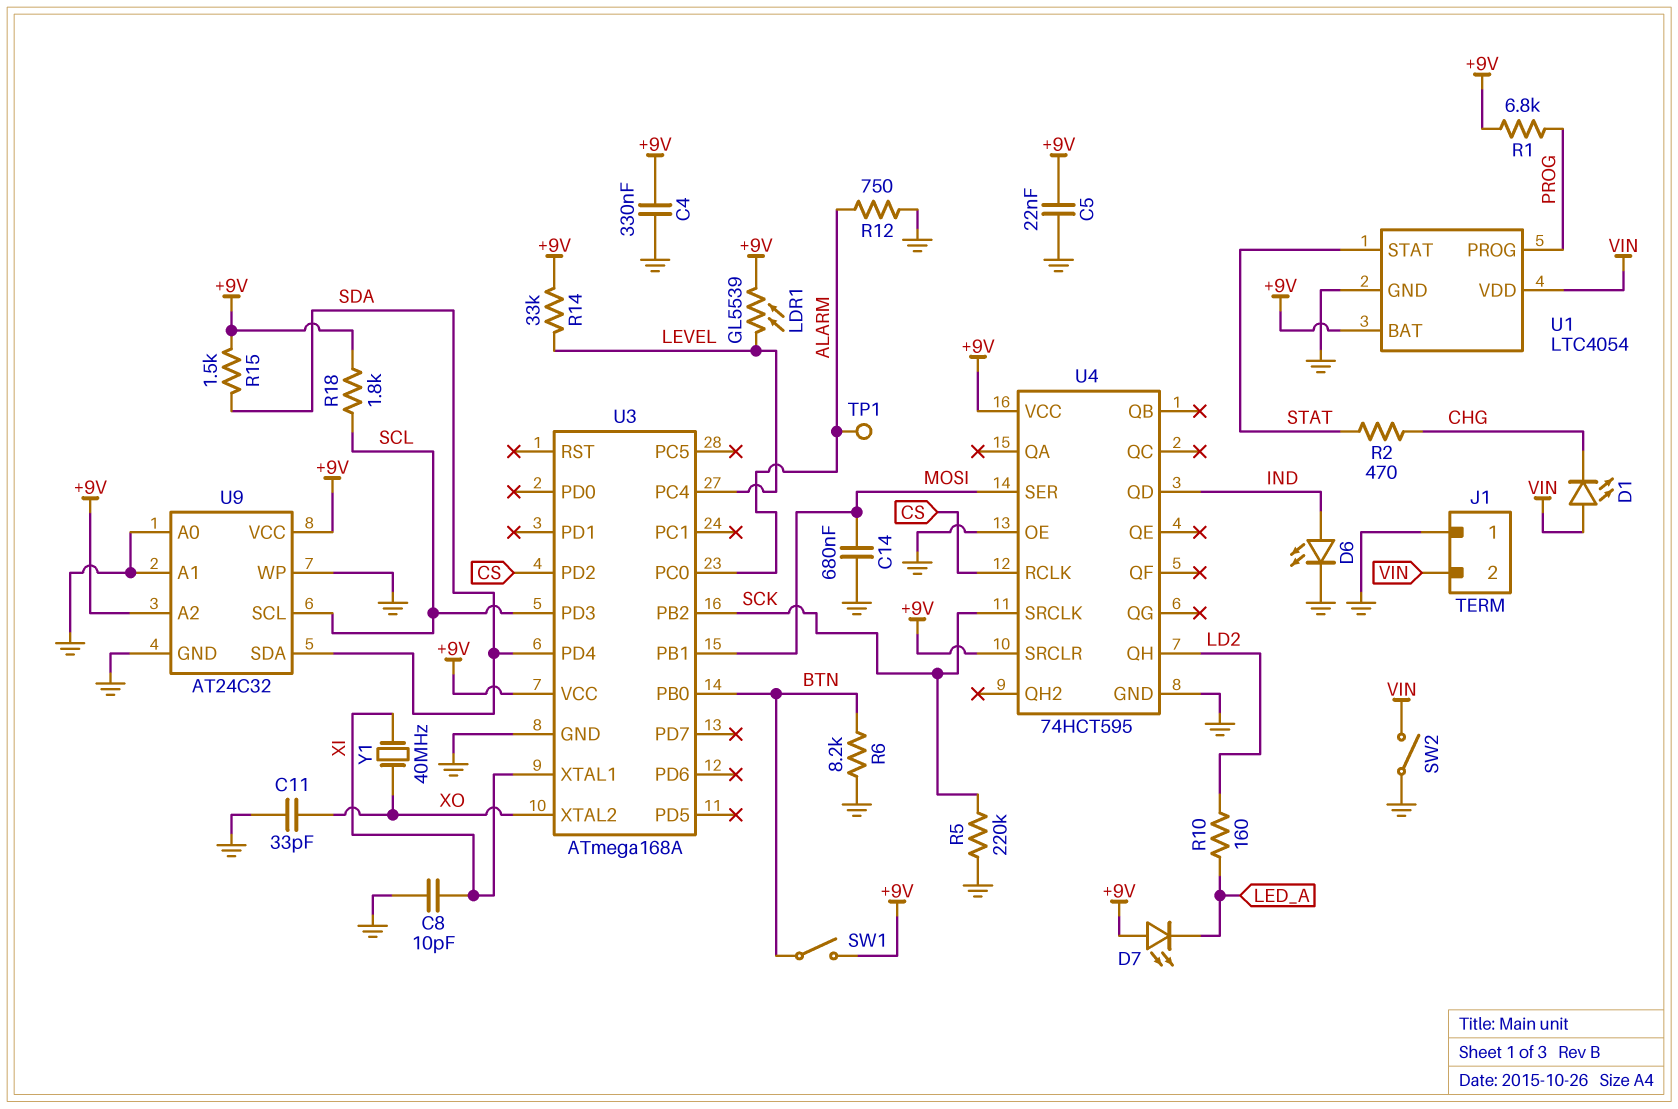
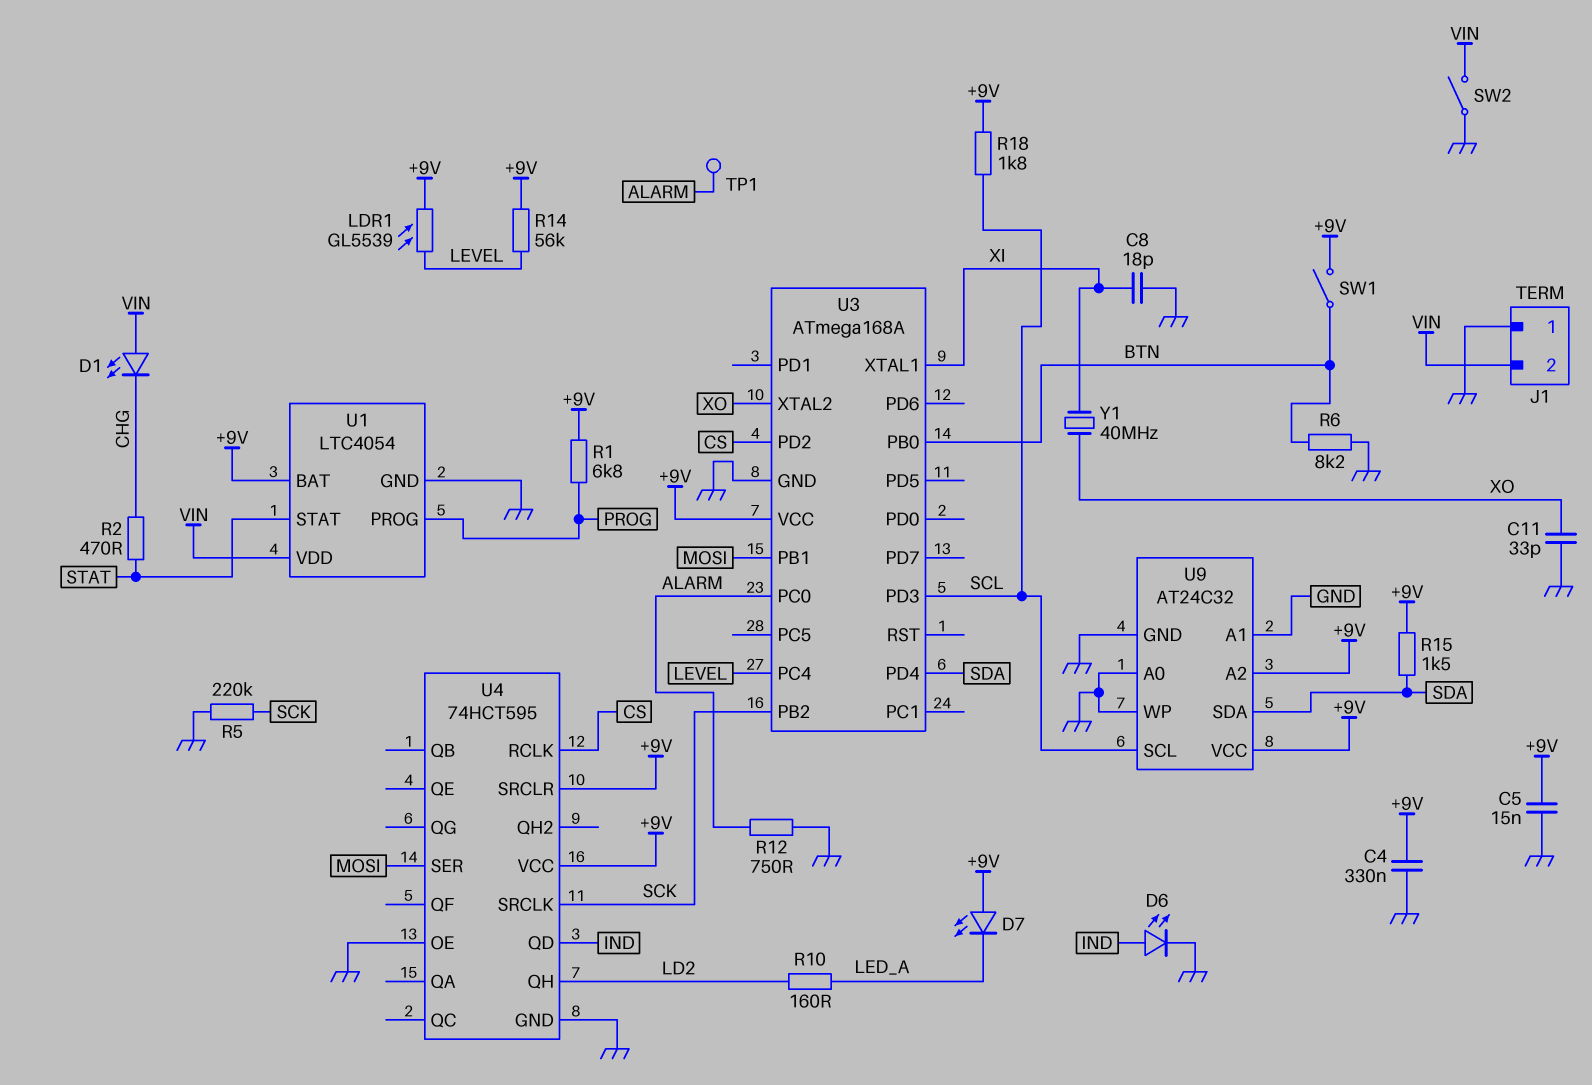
C5: 22nF (+9V, GND) -> 15nF (+9V, GND)
C8: 10pF (GND, XI) -> 18pF (GND, XI)
C14: 680nF (GND, MOSI) -> none
R14: 33k (+9V, LEVEL) -> 56k (+9V, LEVEL)

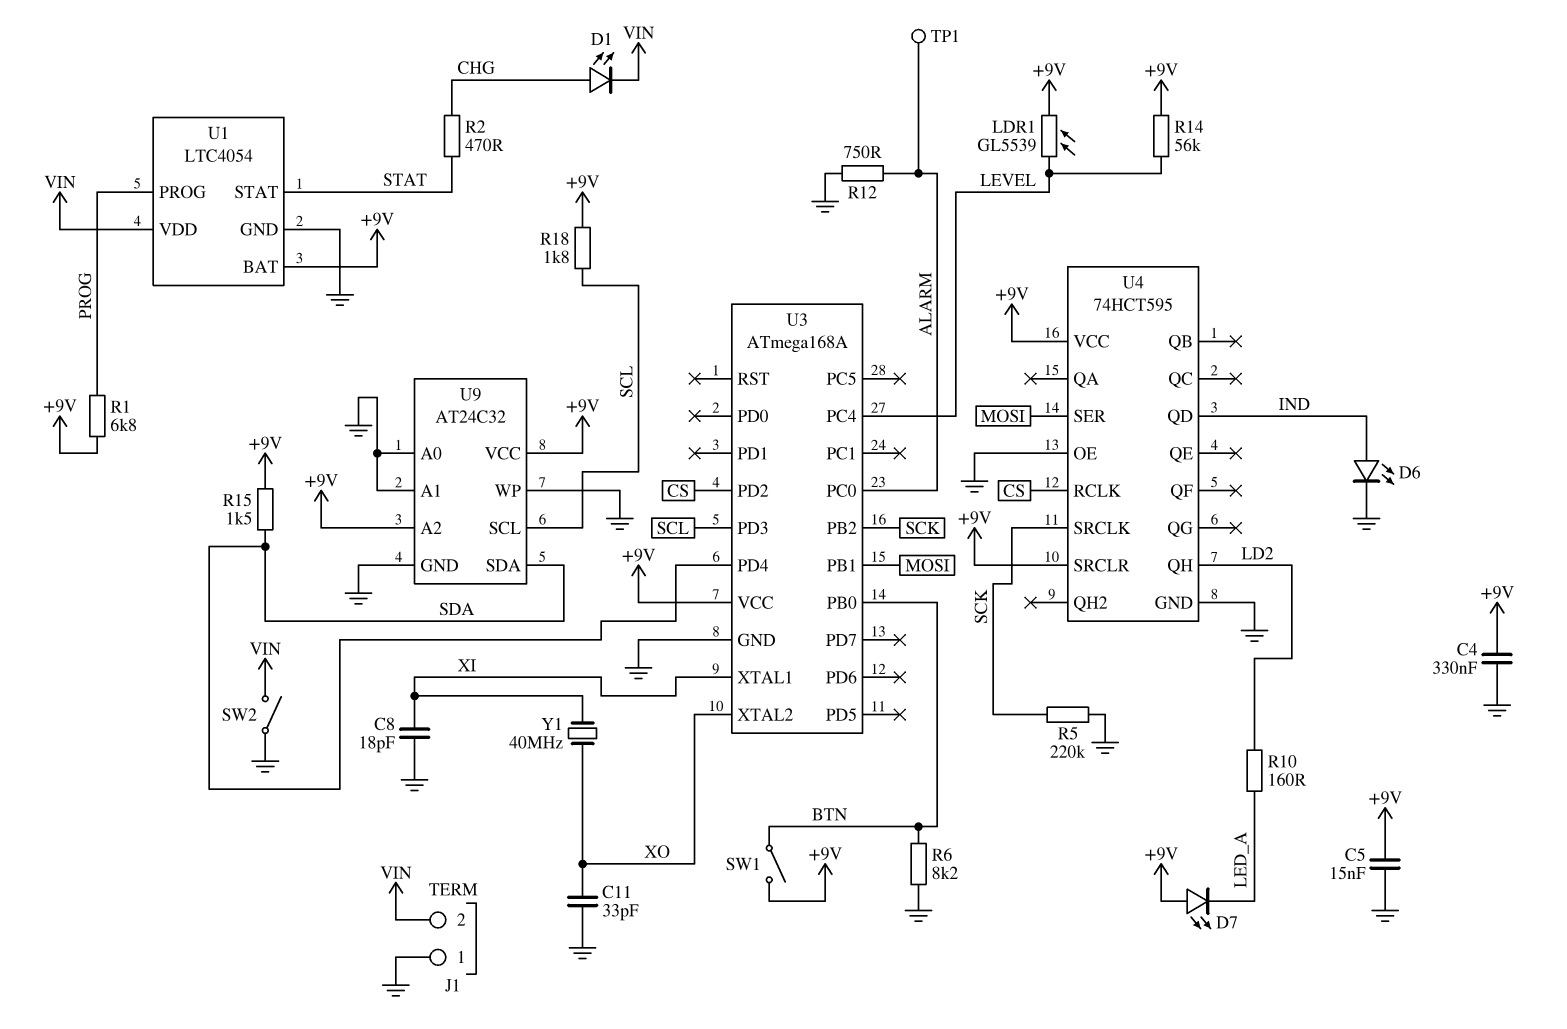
D1: LED (A VIN, K CHG) -> LED (A CHG, K VIN)

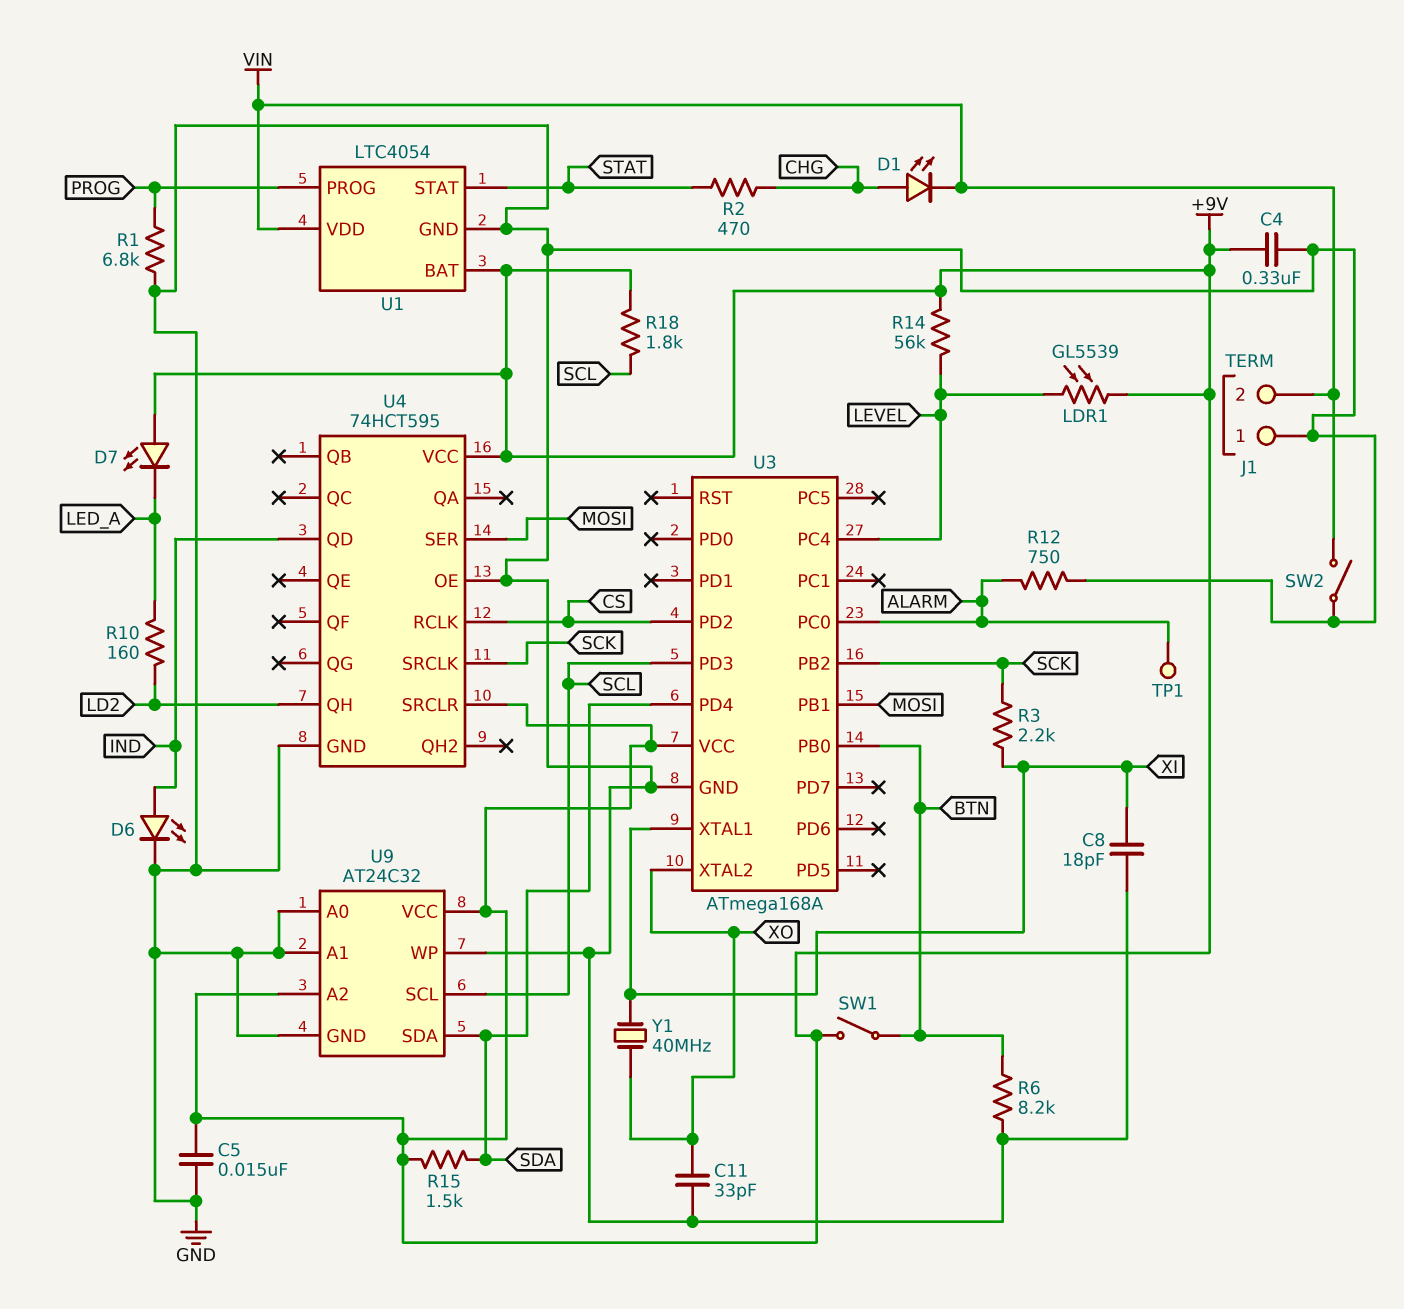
R1: 6.8k (+9V, PROG) -> 6.8k (GND, PROG)
R3: none -> 2.2k (SCK, XI)
R5: 220k (GND, SCK) -> none

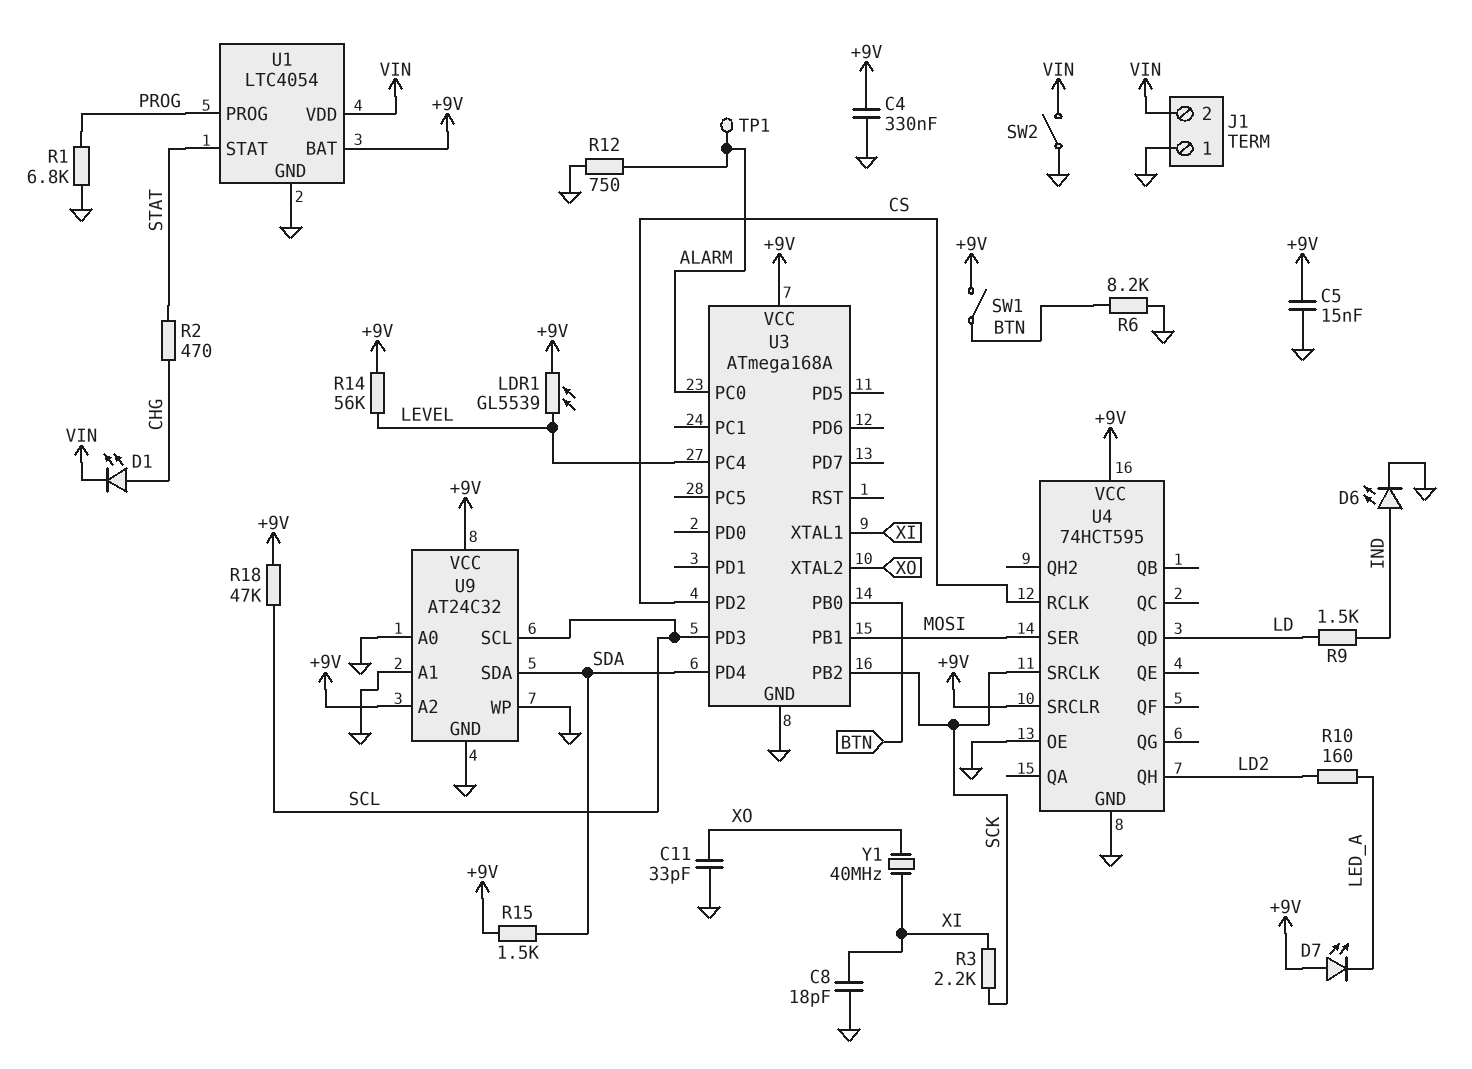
R9: none -> 1.5k (IND, LD)
R18: 1.8k (+9V, SCL) -> 47k (+9V, SCL)
U4 pin QD: IND -> LD

